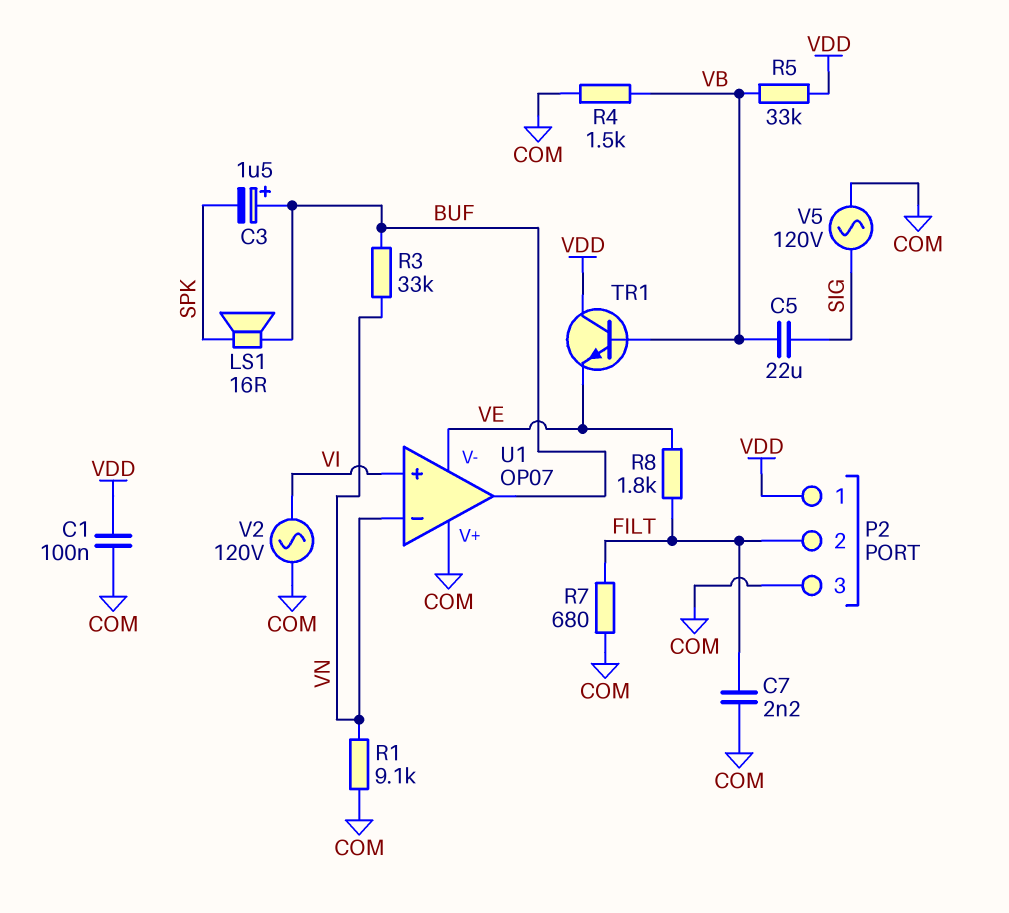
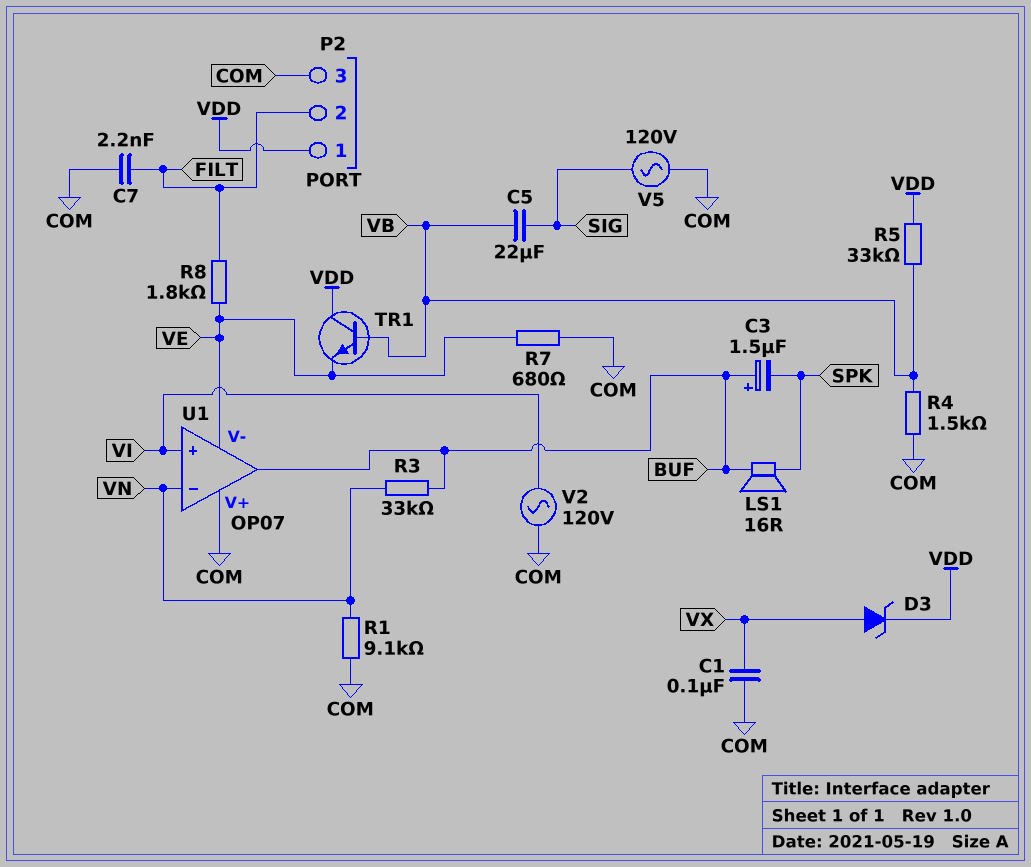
C1: 100nF (COM, VDD) -> 100nF (COM, VX)
D3: none -> zener (A VX, K VDD)
R7: 680 (COM, FILT) -> 680 (COM, VE)

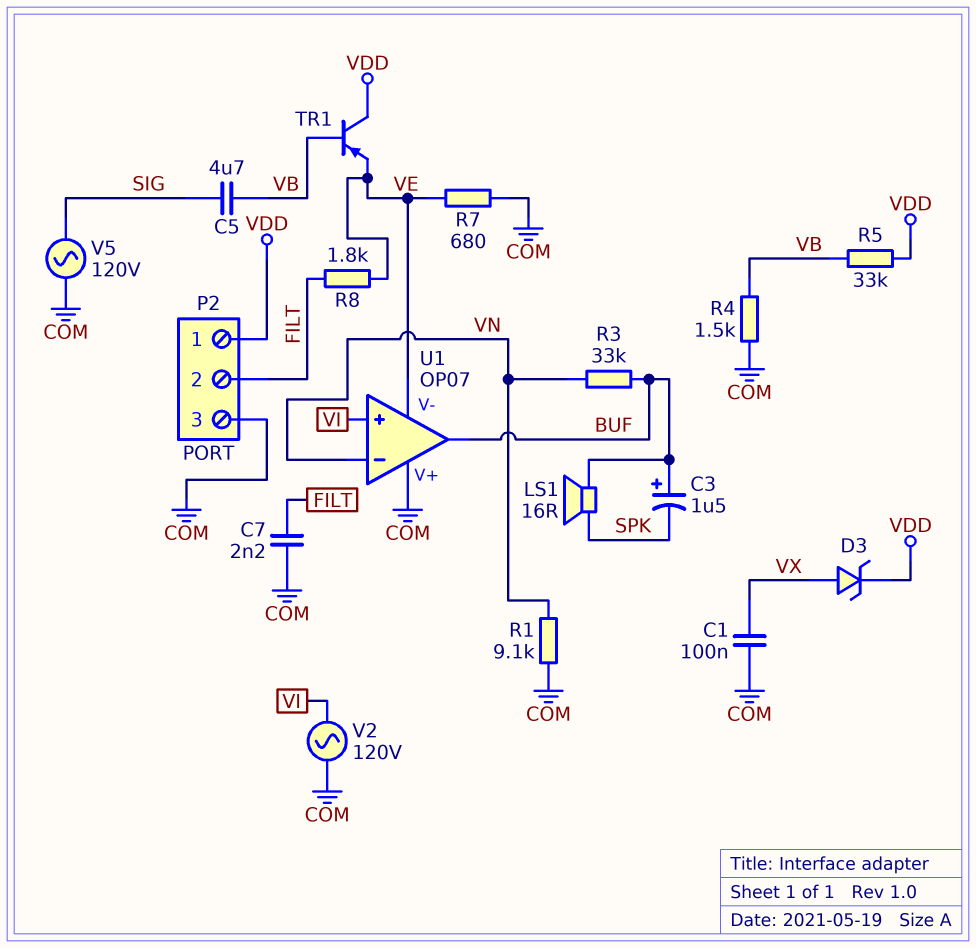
C5: 22uF (SIG, VB) -> 4.7uF (SIG, VB)
TR1: NPN (B VB, C VDD, E VE) -> PNP (B VB, C VDD, E VE)

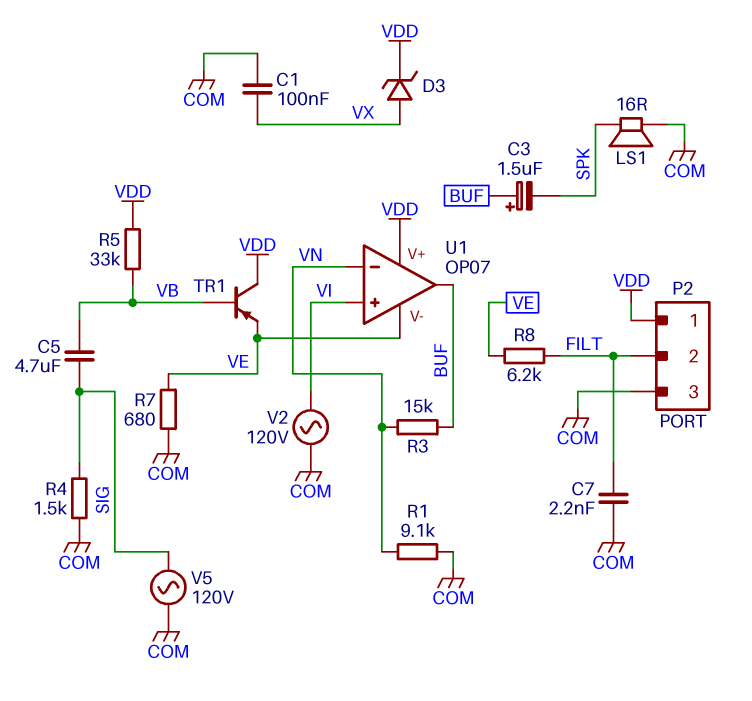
LS1: speaker 16R (BUF, SPK) -> speaker 16R (COM, SPK)
R3: 33k (BUF, VN) -> 15k (BUF, VN)
R4: 1.5k (COM, VB) -> 1.5k (COM, SIG)
R8: 1.8k (FILT, VE) -> 6.2k (FILT, VE)
U1 pin V+: COM -> VDD

